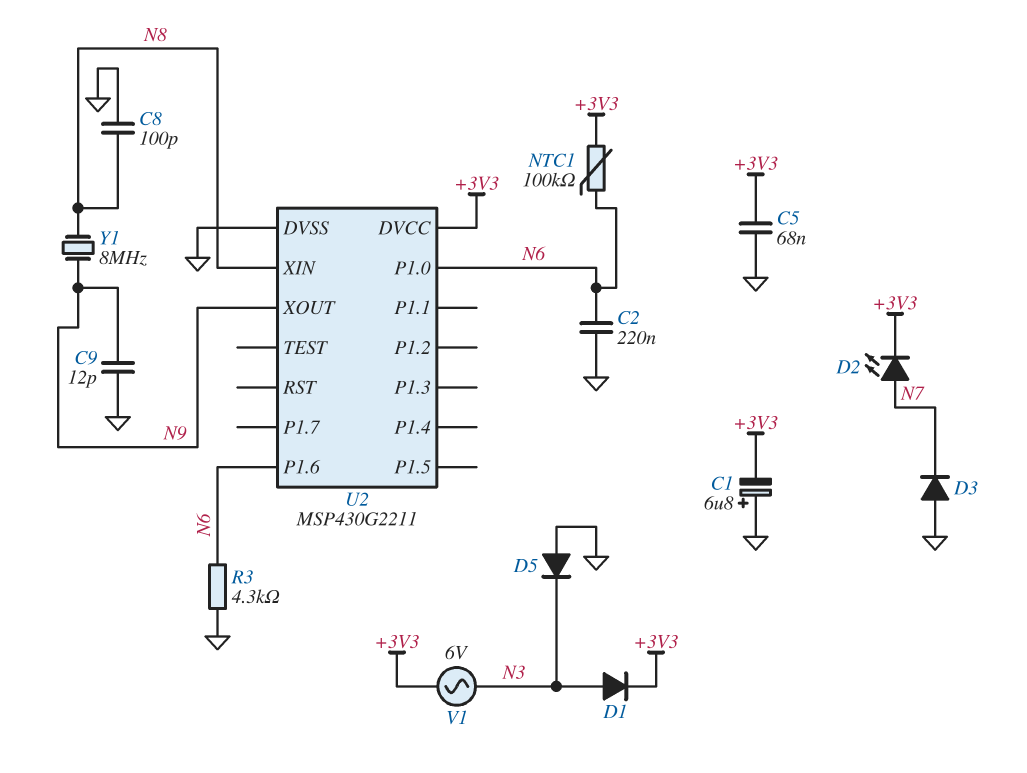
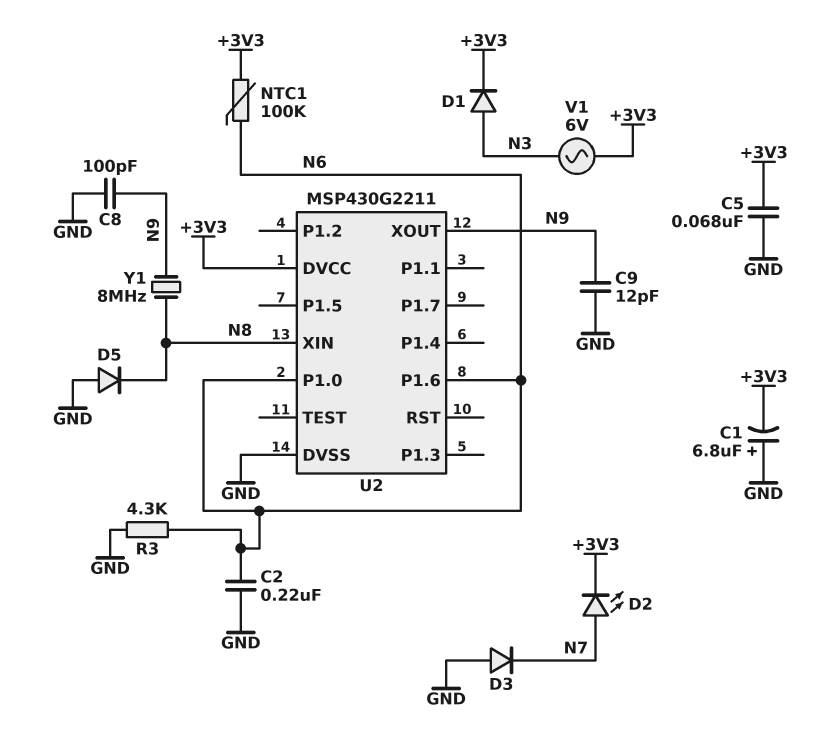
C8: 100pF (GND, N8) -> 100pF (GND, N9)
D5: diode (A GND, K N3) -> diode (A GND, K N8)

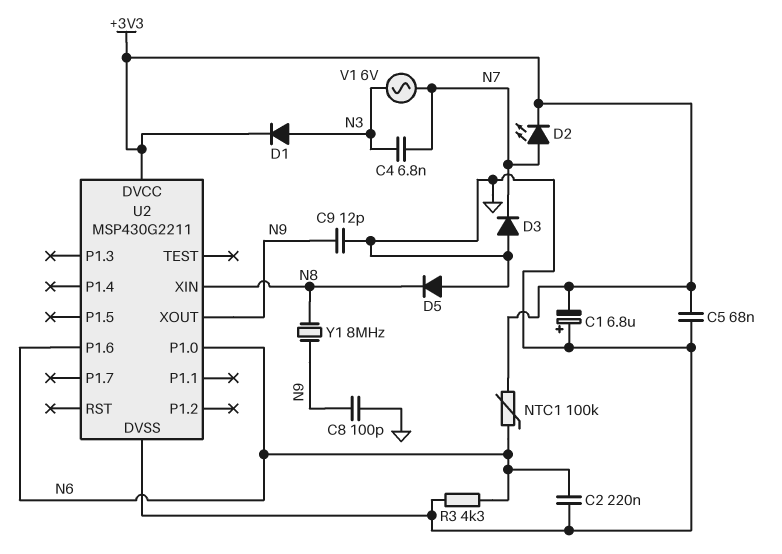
C4: none -> 6.8nF (N3, N7)
V1: AC 6V (+3V3, N3) -> AC 6V (N3, N7)

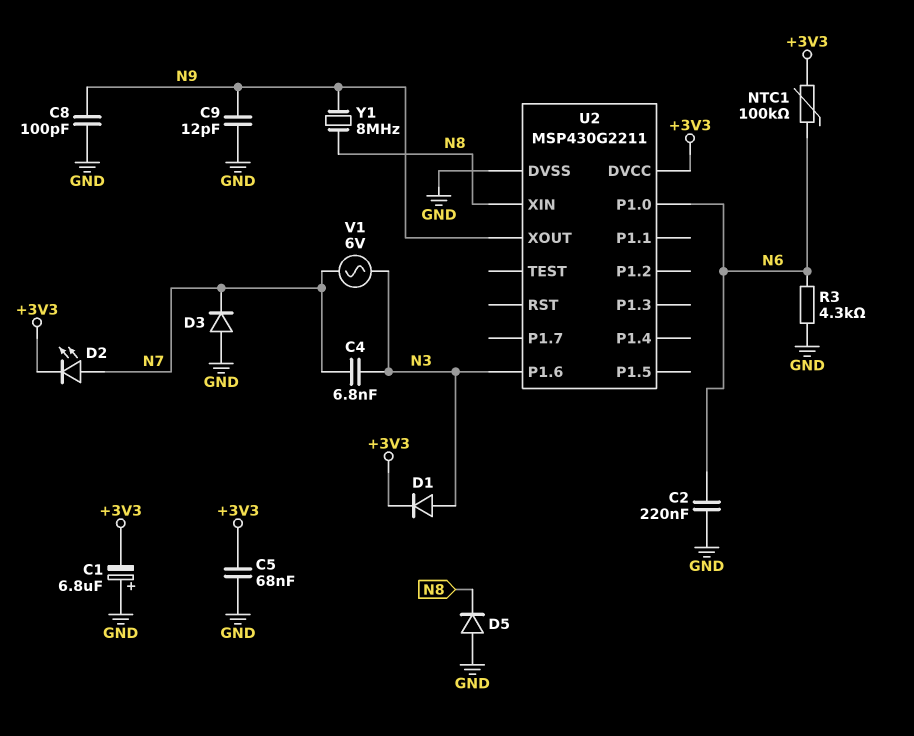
U2 pin P1.6: N6 -> N3

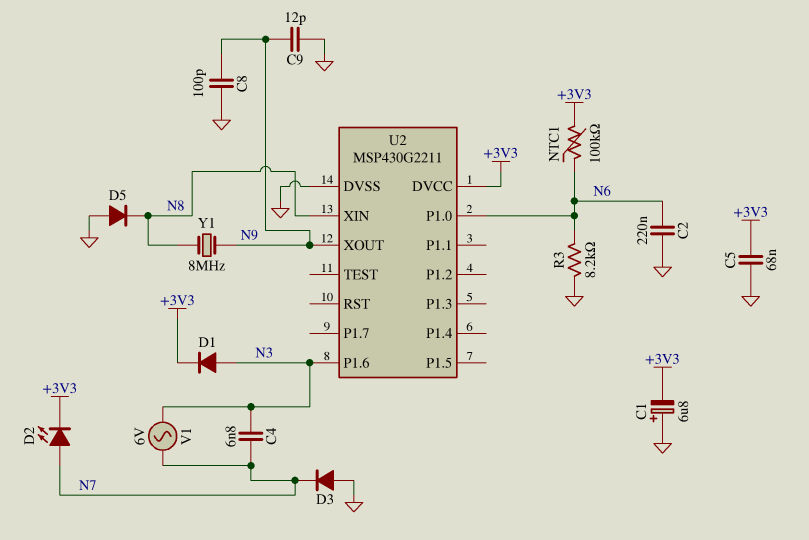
R3: 4.3k (GND, N6) -> 8.2k (GND, N6)

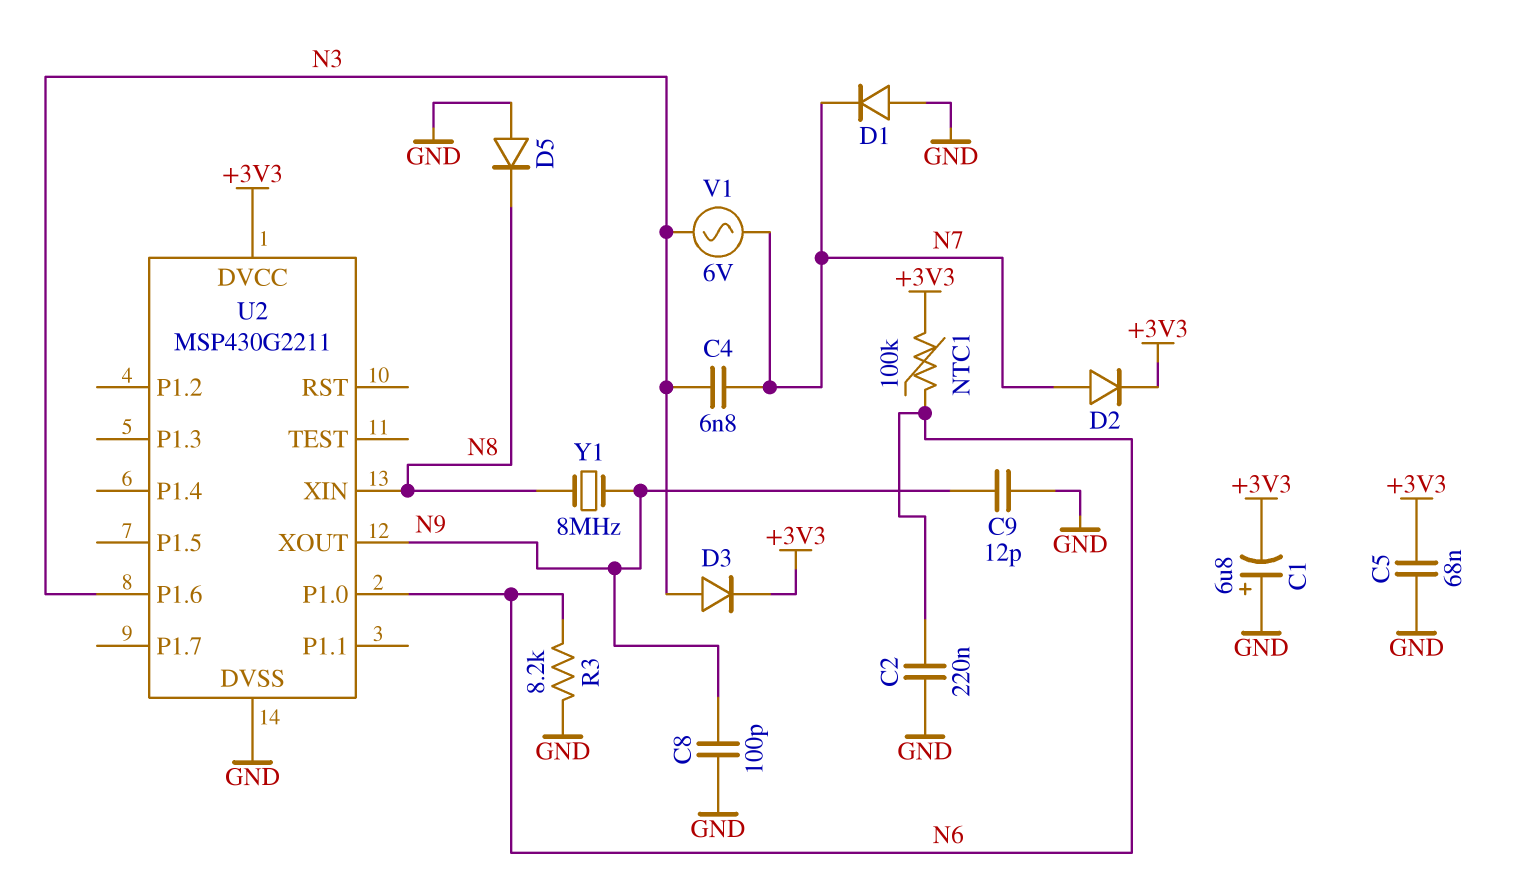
D1: diode (A N3, K +3V3) -> diode (A GND, K N7)
D2: LED (A N7, K +3V3) -> diode (A N7, K +3V3)
D3: diode (A GND, K N7) -> diode (A N3, K +3V3)

